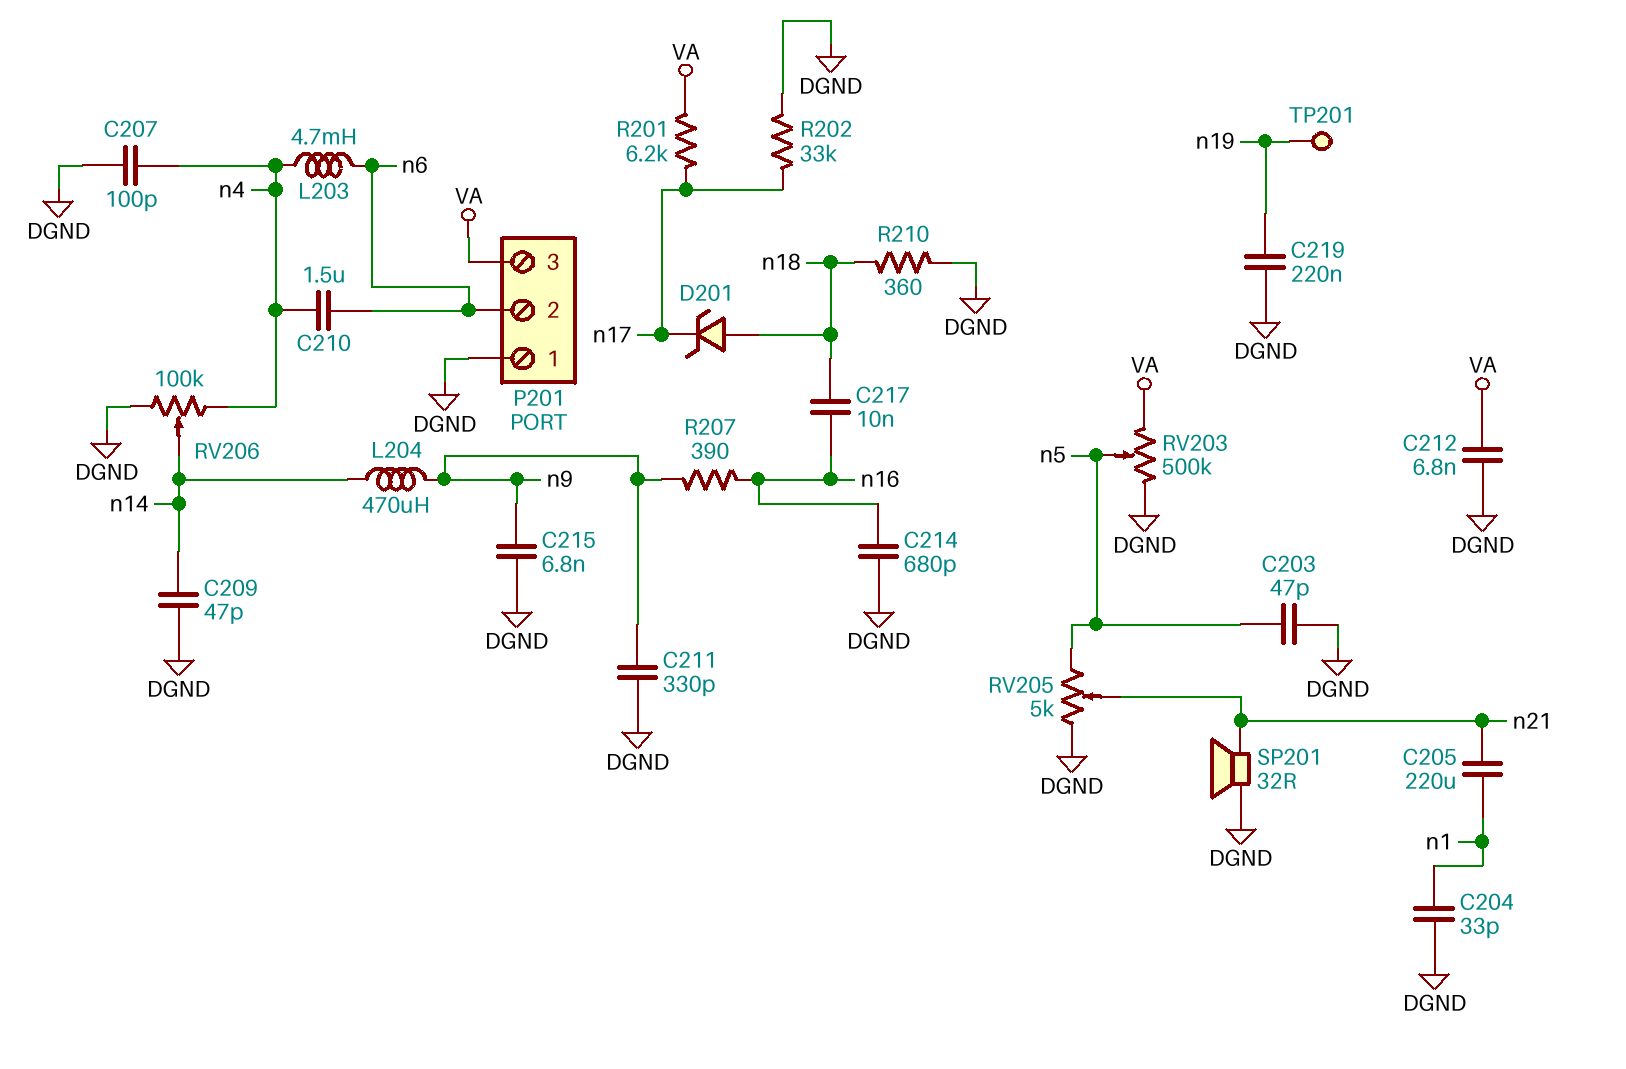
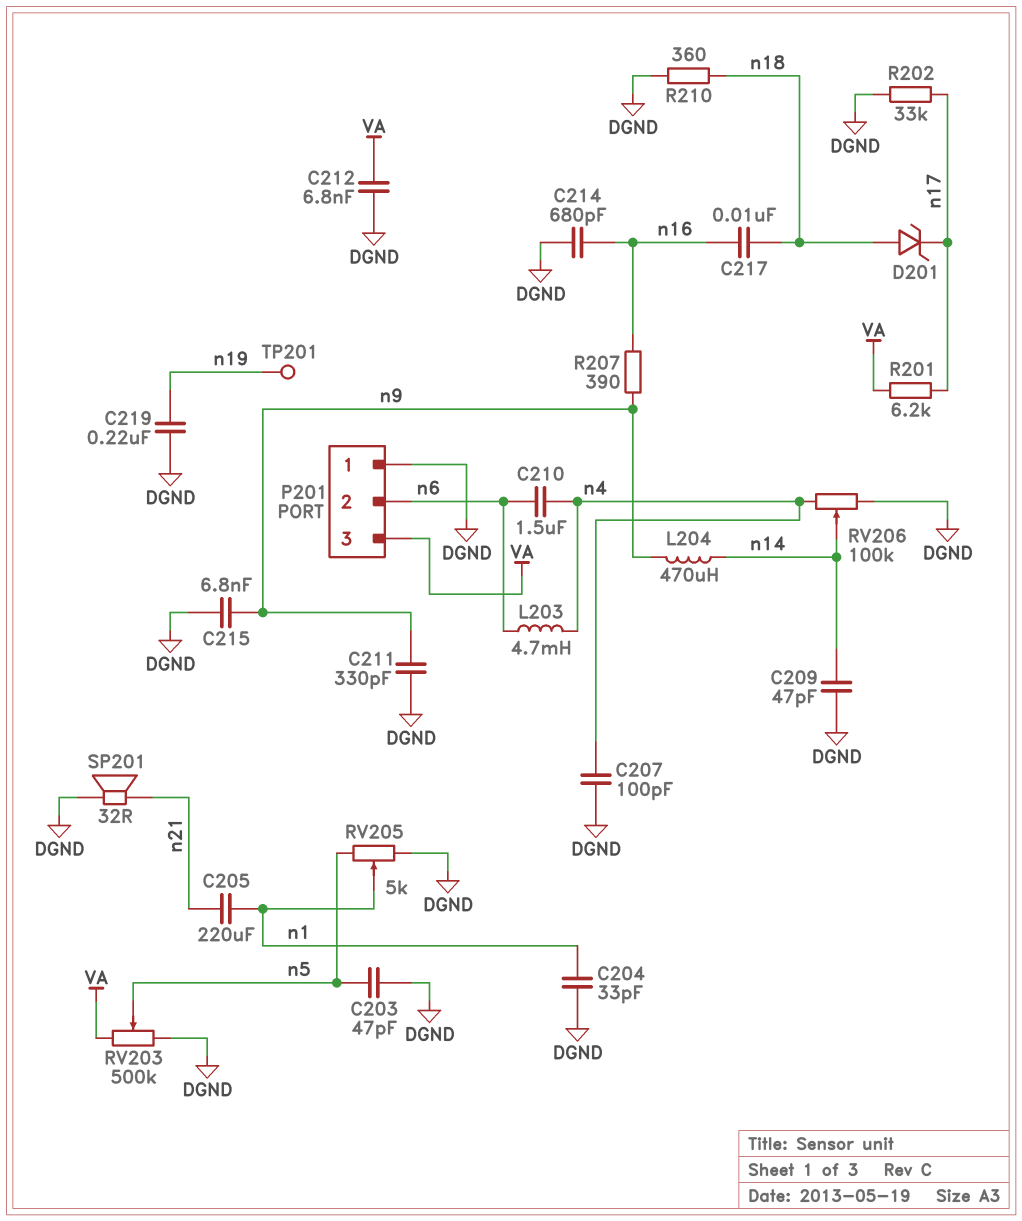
RV205: 5k (DGND, n5, wiper n21) -> 5k (DGND, n5, wiper n1)

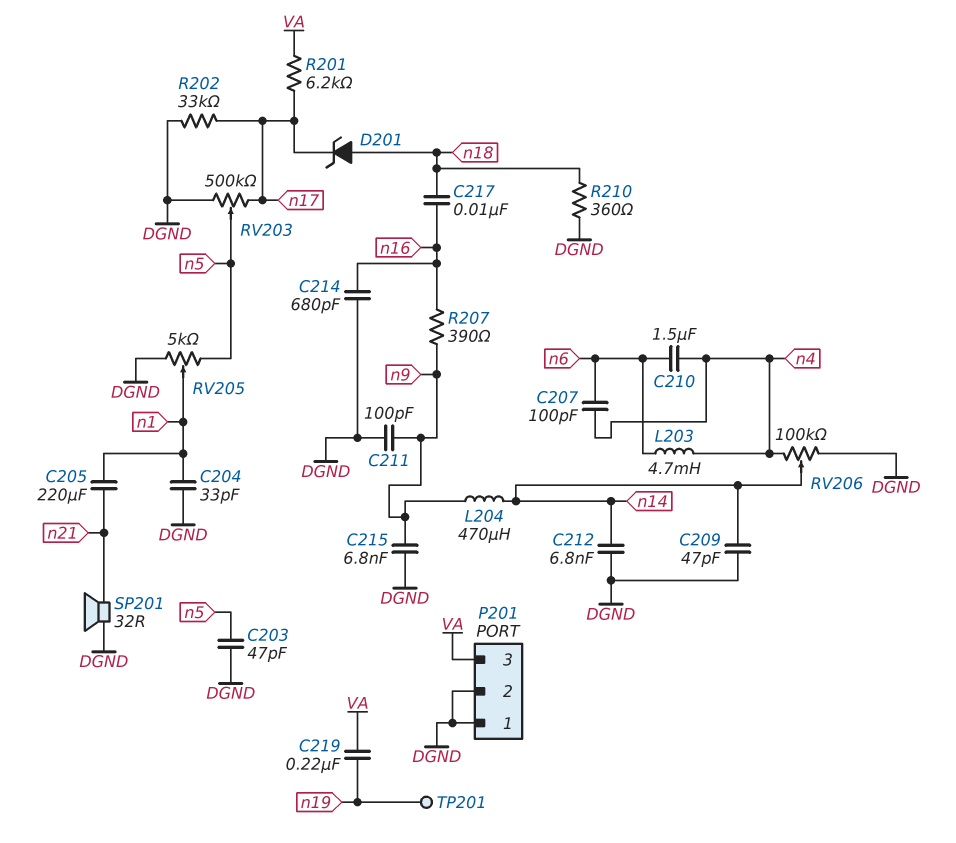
C207: 100pF (DGND, n4) -> 100pF (n4, n6)
C211: 330pF (DGND, n9) -> 100pF (DGND, n9)
C212: 6.8nF (DGND, VA) -> 6.8nF (DGND, n14)
C219: 220nF (DGND, n19) -> 220nF (VA, n19)
P201 pin 2: n6 -> DGND
RV203: 500k (DGND, VA, wiper n5) -> 500k (DGND, n17, wiper n5)

